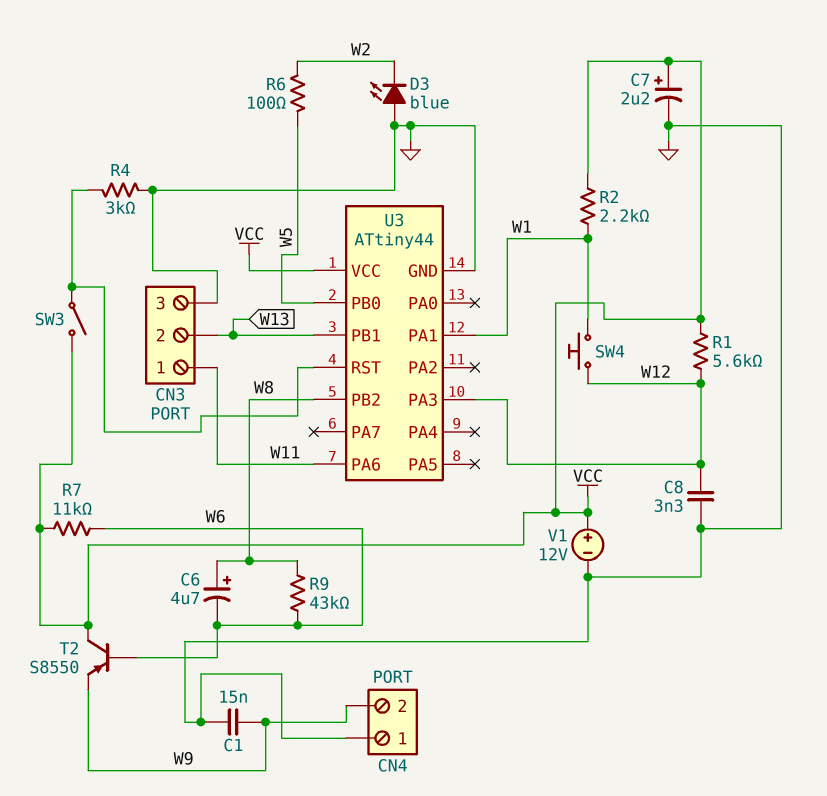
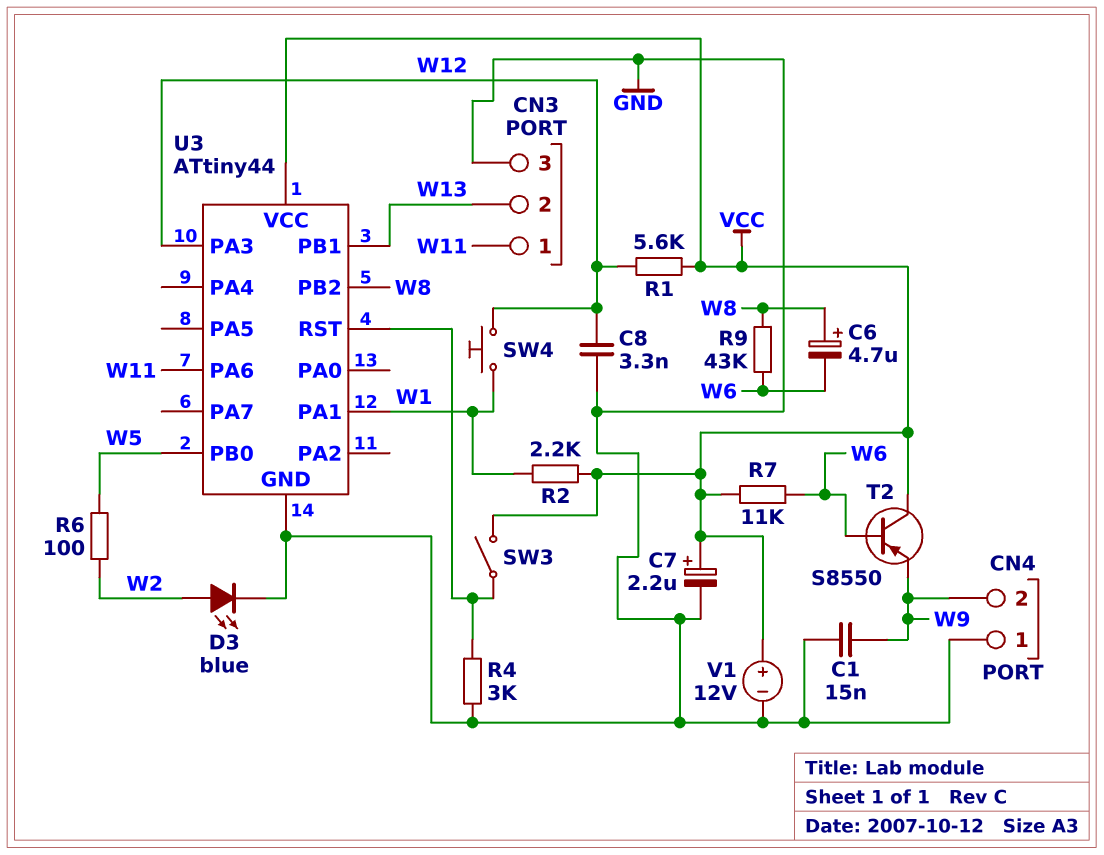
D3: LED blue (A GND, K W2) -> LED blue (A W2, K GND)

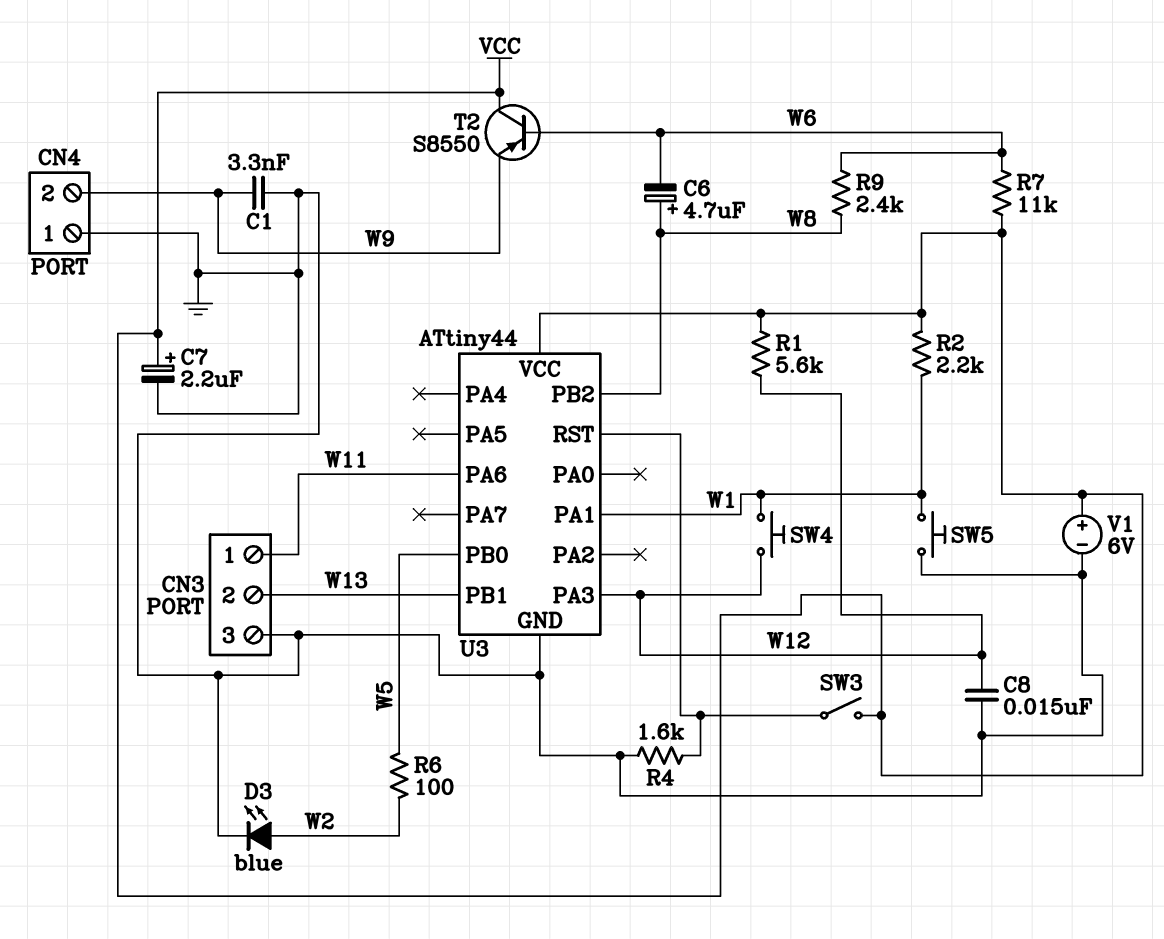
C1: 15nF (GND, W9) -> 3.3nF (GND, W9)
C8: 3.3nF (GND, W12) -> 15nF (GND, W12)
R4: 3k (GND, U3/RST) -> 1.6k (GND, U3/RST)
R9: 43k (W6, W8) -> 2.4k (W6, W8)
SW5: none -> button (GND, W1)
V1: 12V (plus VCC, minus GND) -> 6V (plus VCC, minus GND)

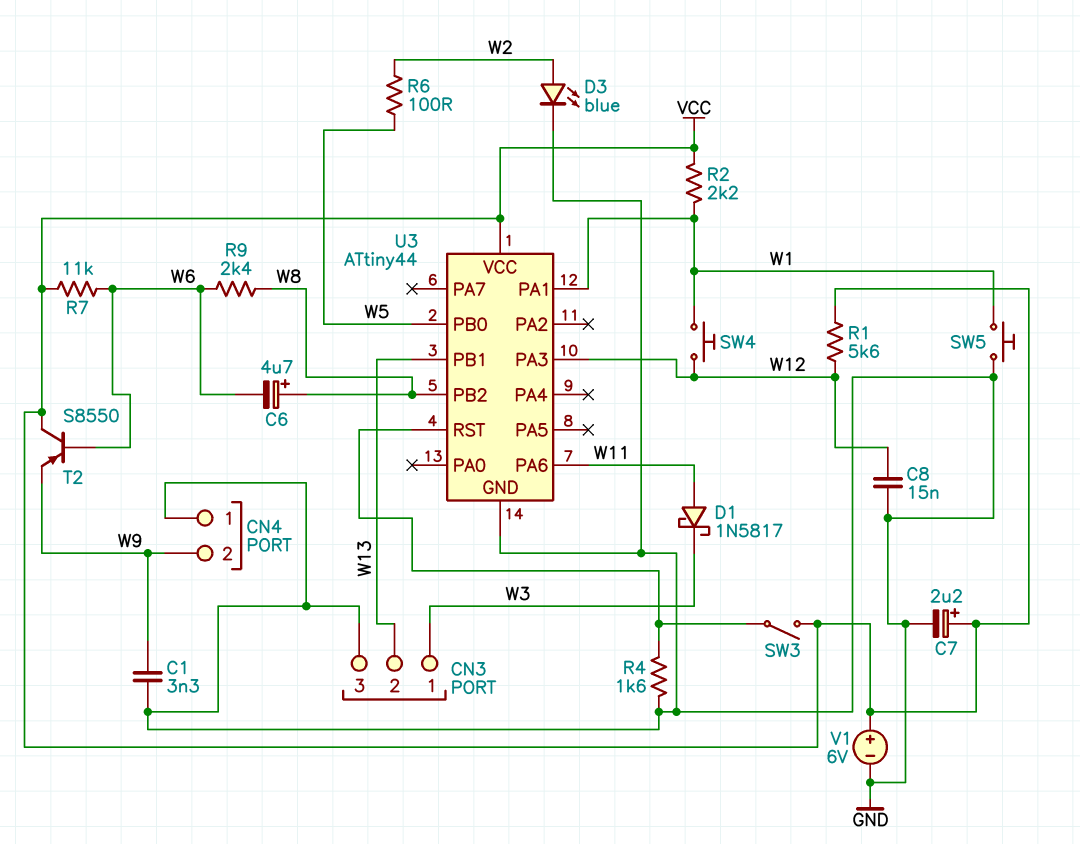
CN3 pin 1: W11 -> W3
D1: none -> schottky 1N5817 (A W11, K W3)

